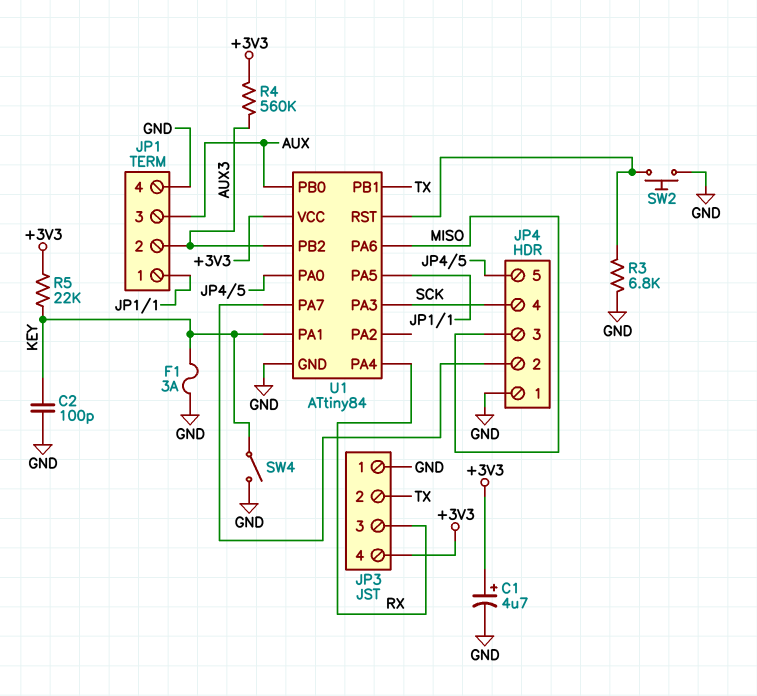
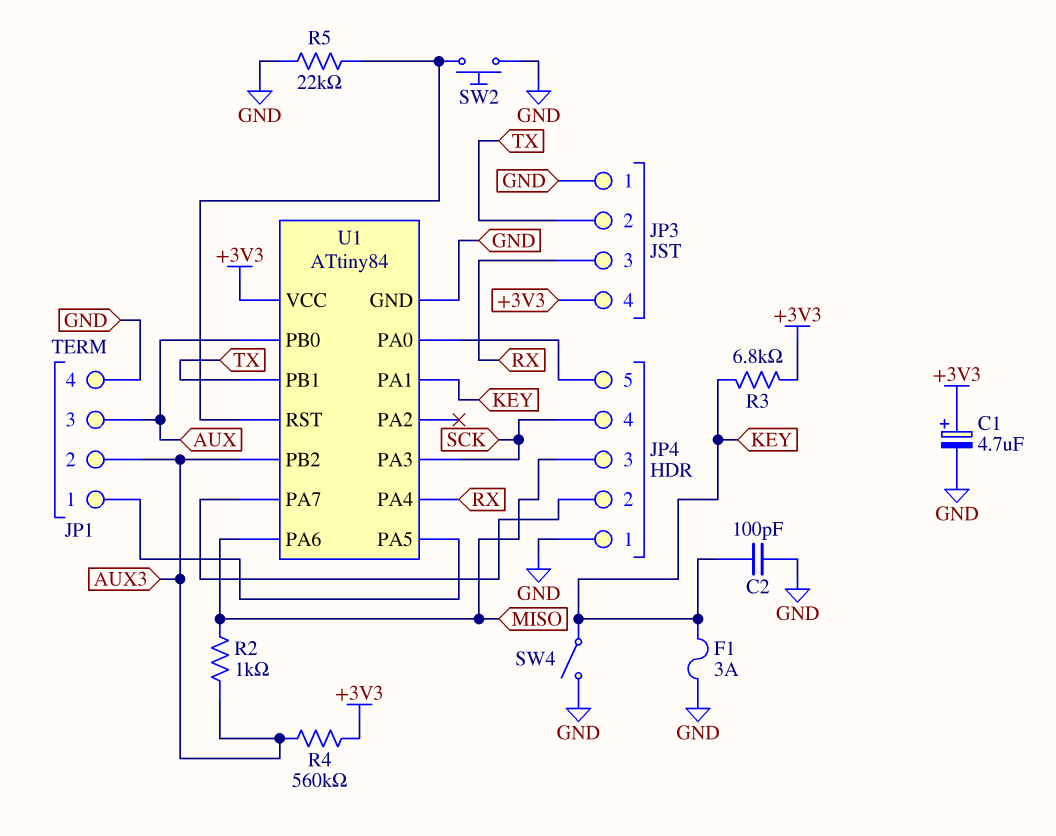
R2: none -> 1k (AUX3, MISO)
R3: 6.8k (GND, U1/RST) -> 6.8k (+3V3, KEY)
R5: 22k (+3V3, KEY) -> 22k (GND, U1/RST)

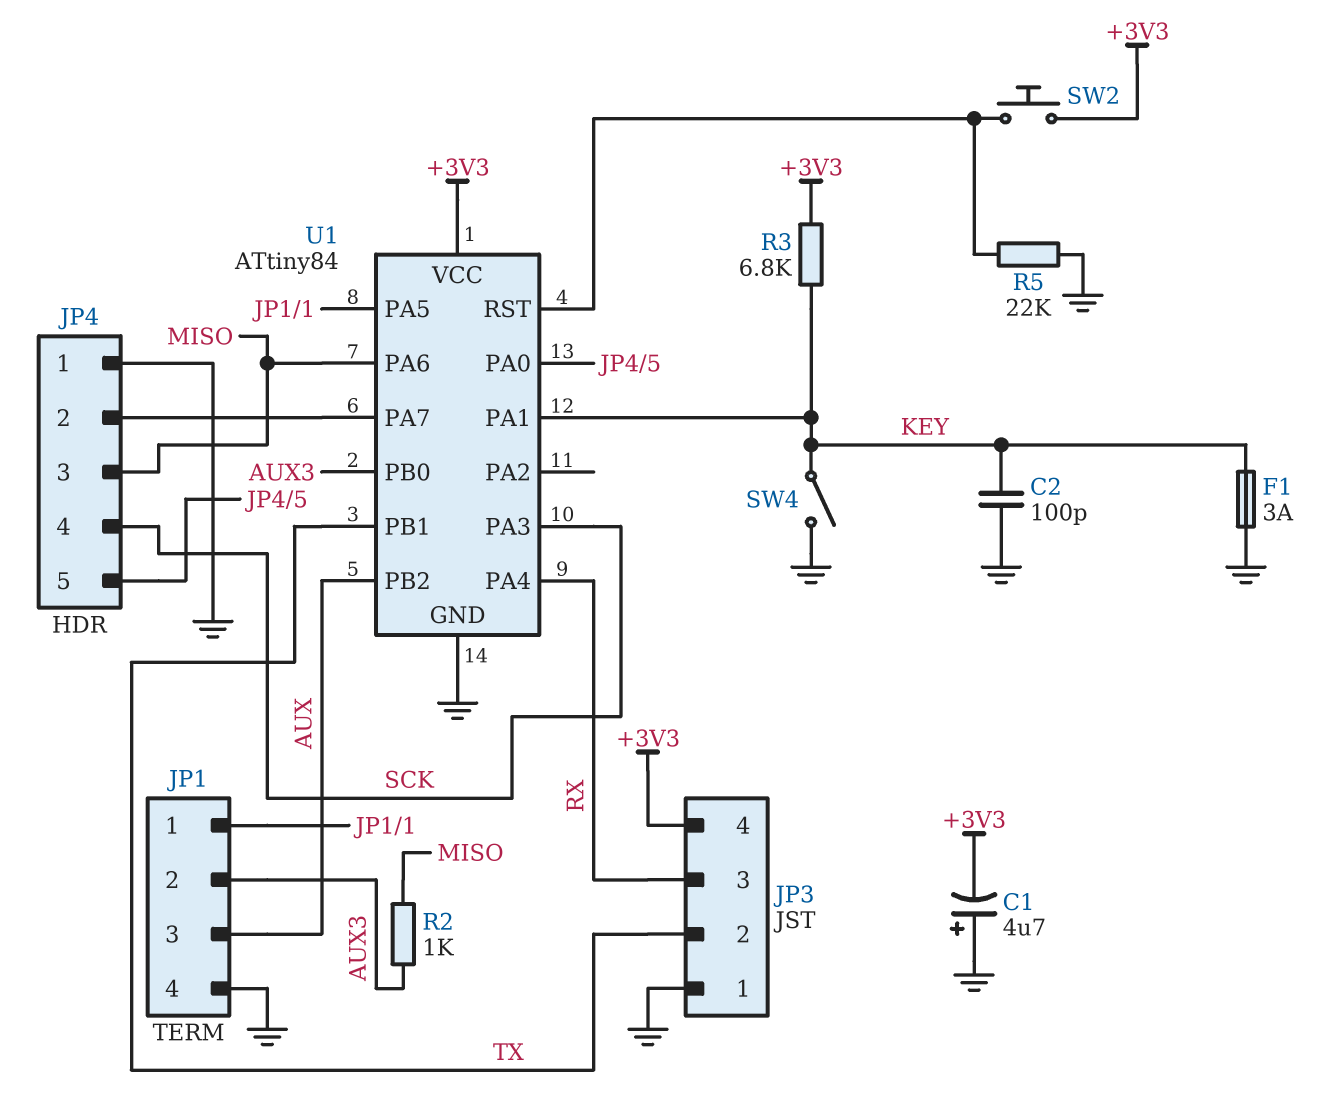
C1: 4.7uF (plus +3V3, minus GND) -> 4.7uF (plus GND, minus +3V3)
R4: 560k (+3V3, AUX3) -> none
SW2: button (GND, U1/RST) -> button (+3V3, U1/RST)
U1 pin PB0: AUX -> AUX3
U1 pin PB2: AUX3 -> AUX

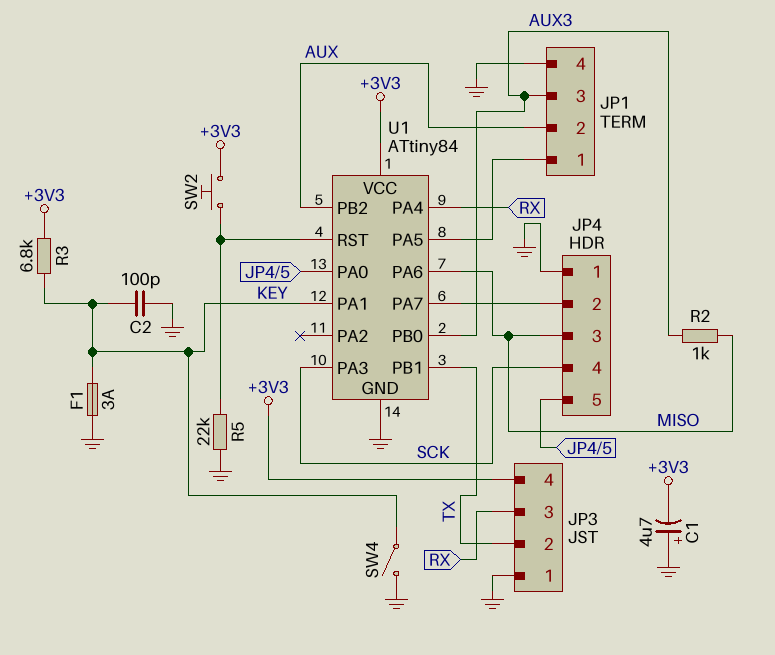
JP1 pin 2: AUX3 -> AUX
JP1 pin 3: AUX -> AUX3

